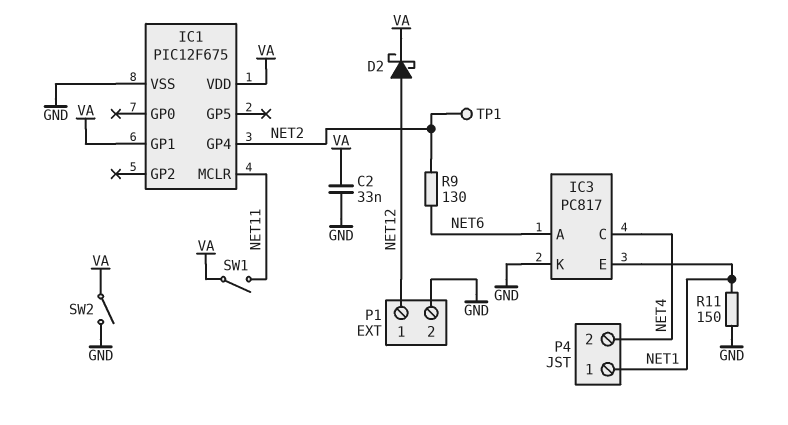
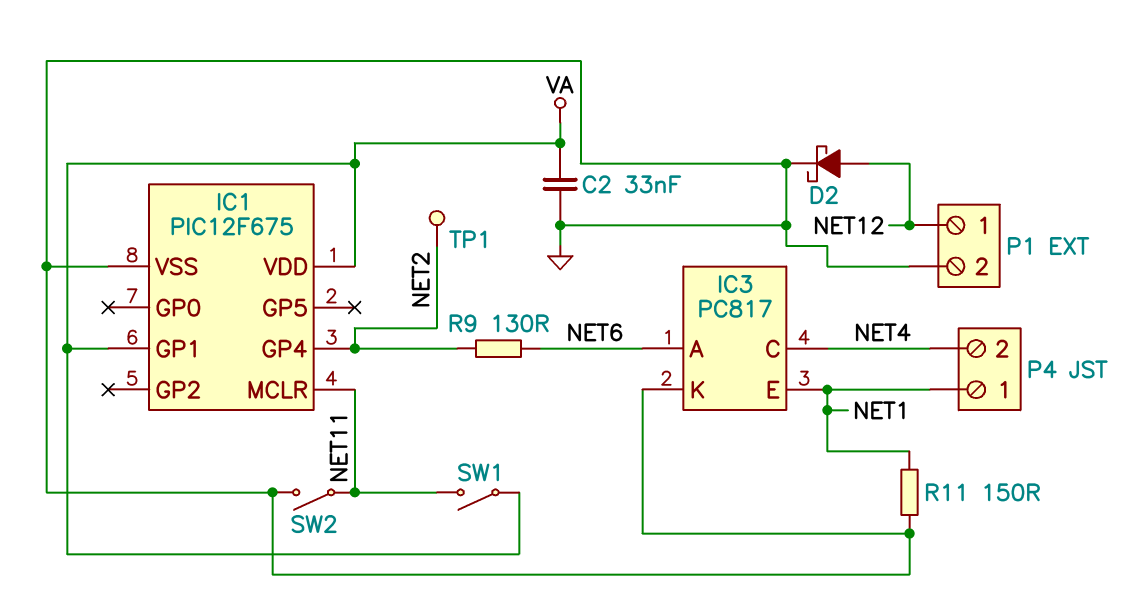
D2: schottky (A NET12, K VA) -> schottky (A NET12, K GND)
SW2: switch (GND, VA) -> switch (GND, NET11)

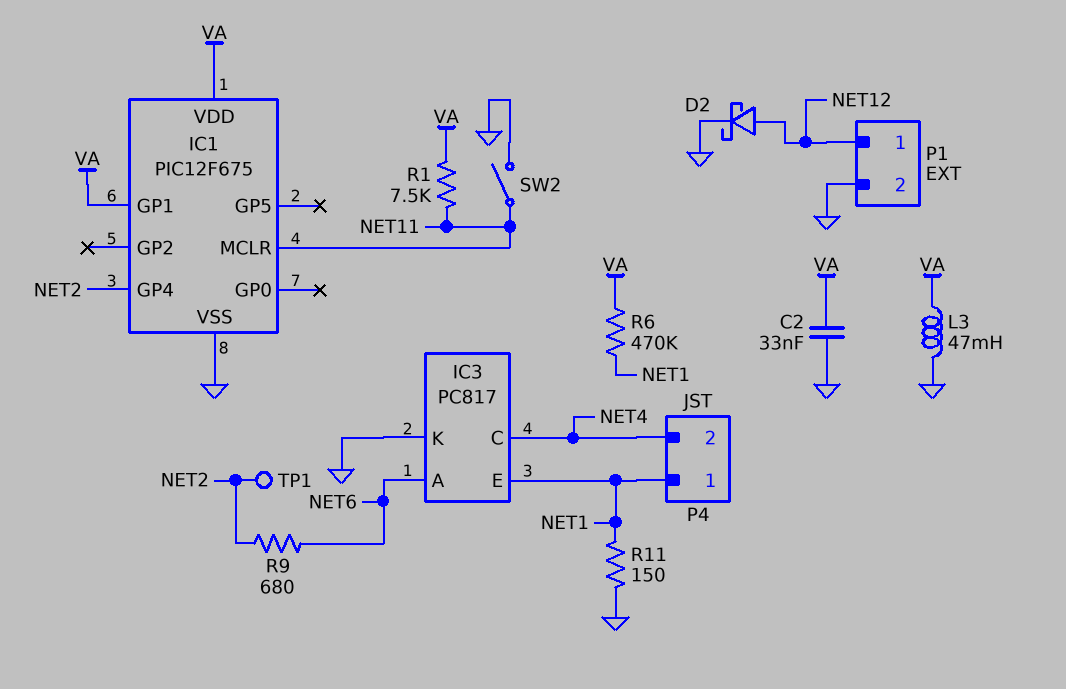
L3: none -> 47mH (GND, VA)
R1: none -> 7.5k (NET11, VA)
R6: none -> 470k (NET1, VA)
R9: 130 (NET2, NET6) -> 680 (NET2, NET6)
SW1: switch (NET11, VA) -> none

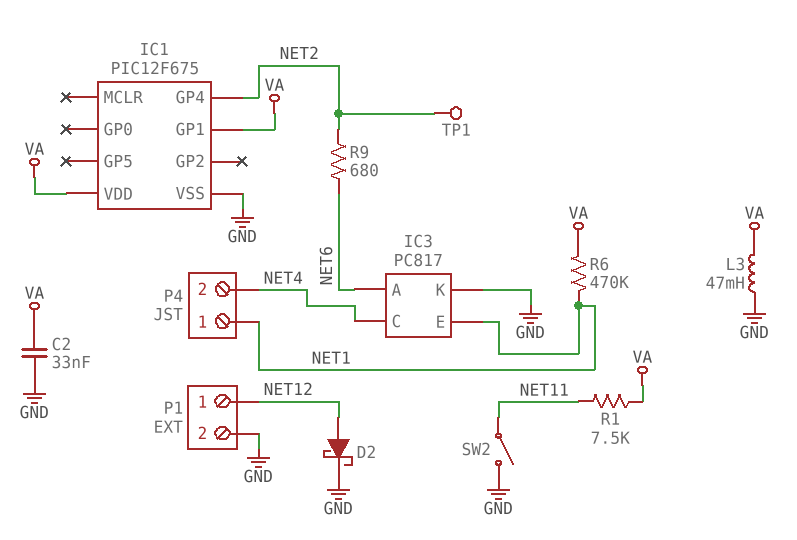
IC1 pin MCLR: NET11 -> none
R11: 150 (GND, NET1) -> none

